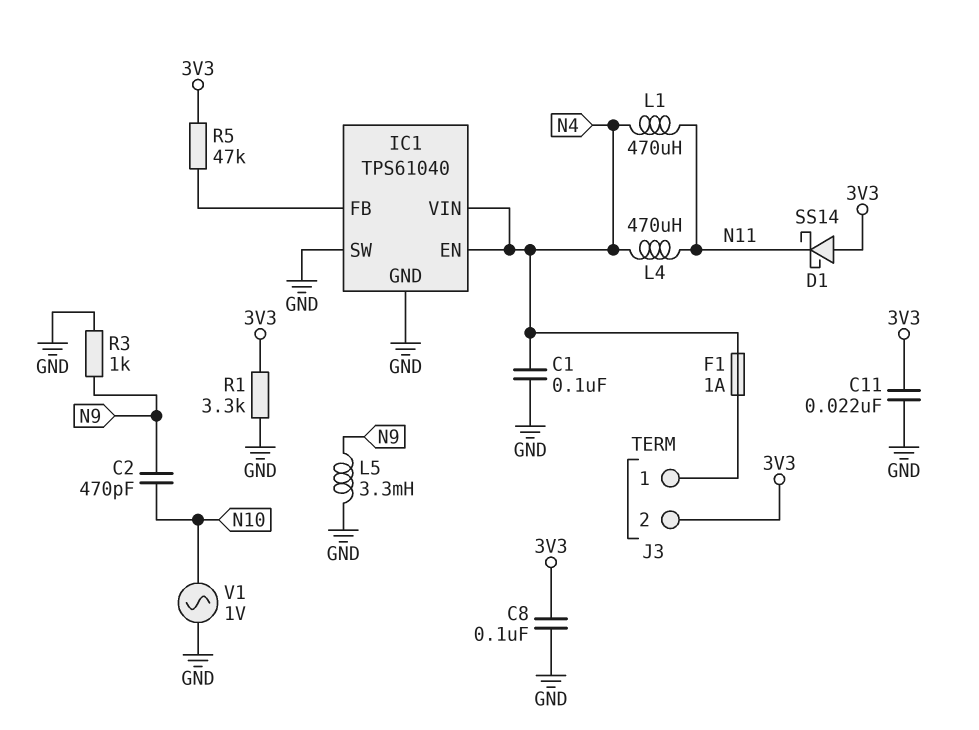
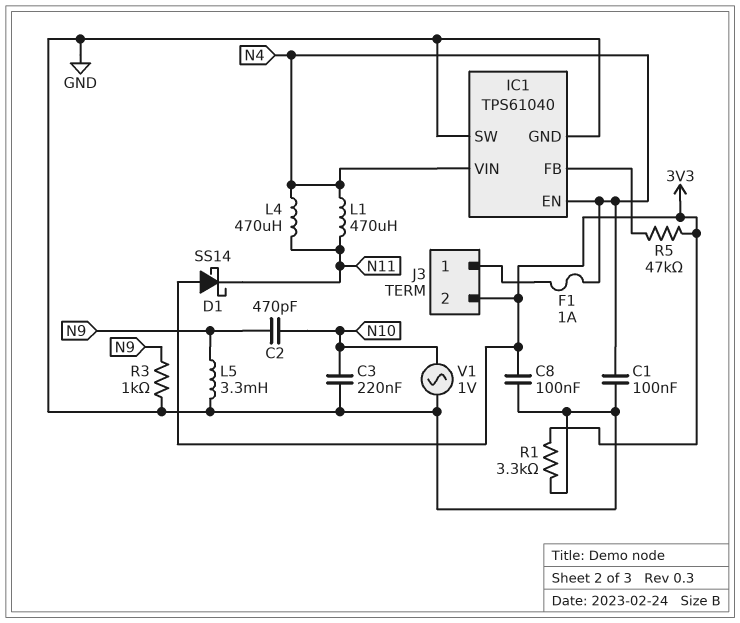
C3: none -> 220nF (GND, N10)
C11: 22nF (3V3, GND) -> none

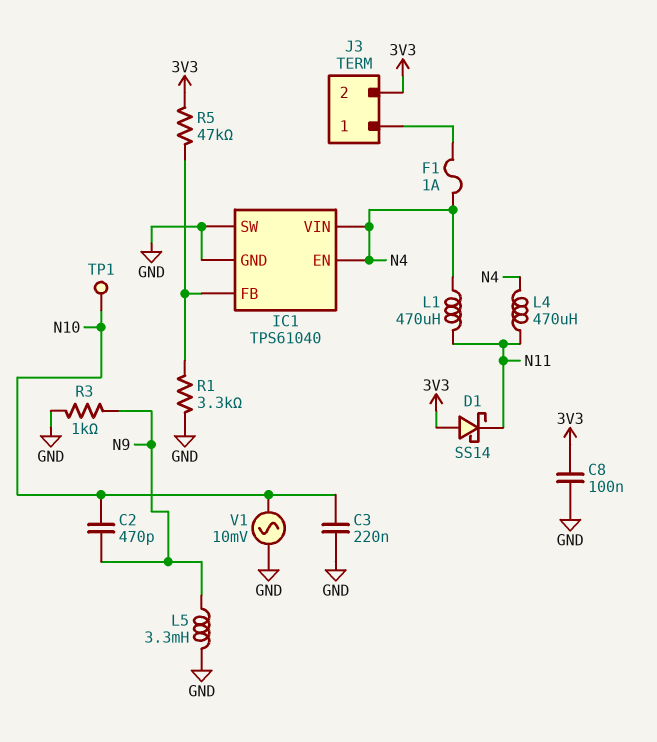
C1: 100nF (GND, N4) -> none
R1: 3.3k (3V3, GND) -> 3.3k (GND, IC1/FB)
TP1: none -> test point (N10)
V1: AC 1V (GND, N10) -> AC 10mV (GND, N10)

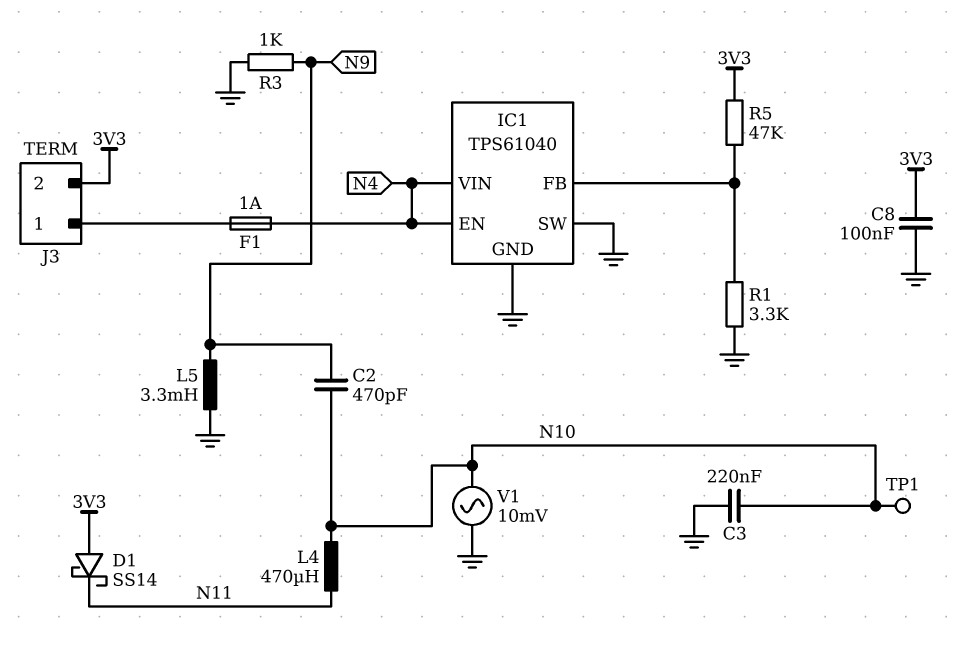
L1: 470uH (N4, N11) -> none
L4: 470uH (N4, N11) -> 470uH (N10, N11)

